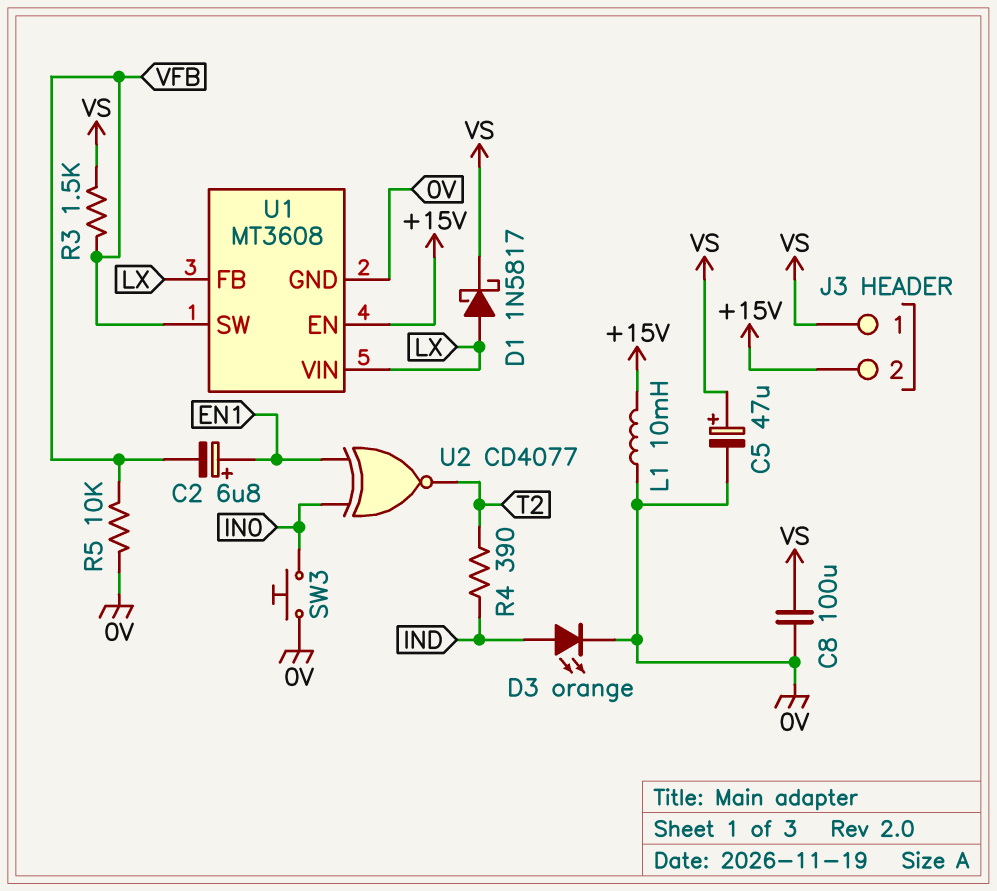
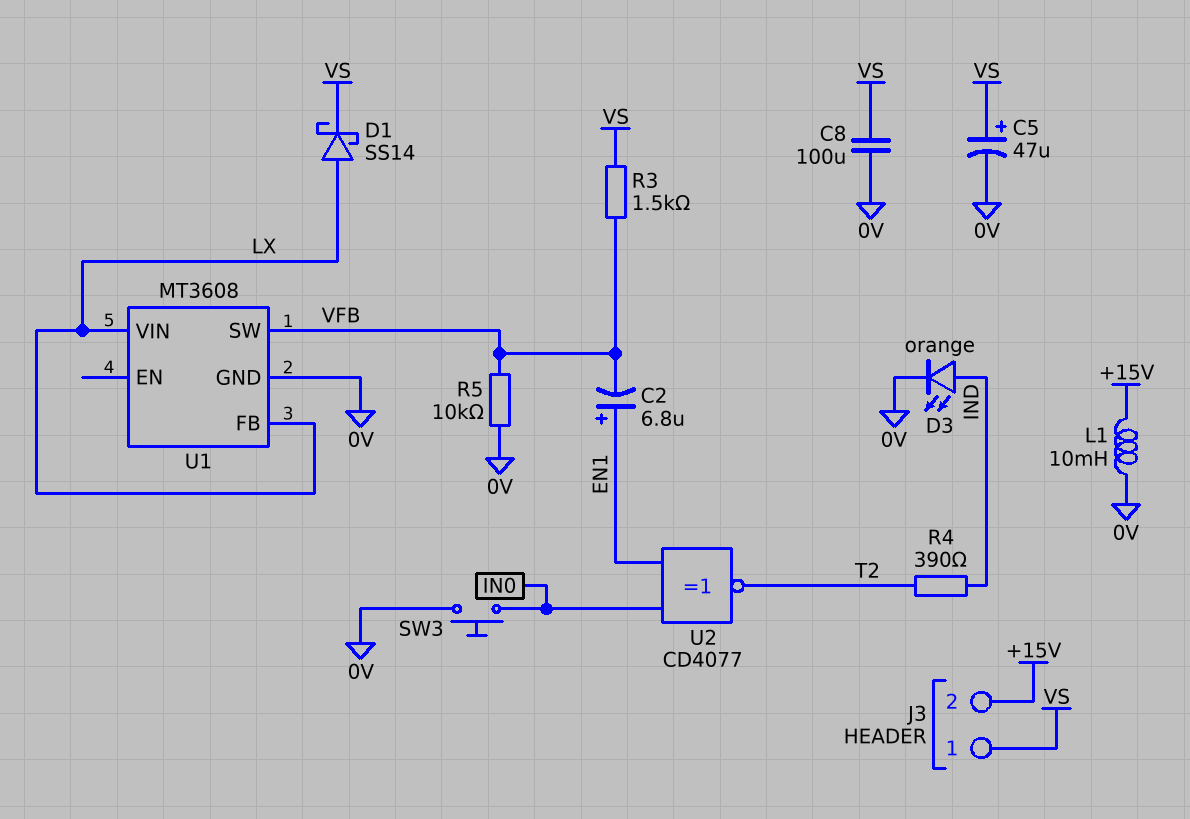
D1: schottky 1N5817 (A LX, K VS) -> schottky SS14 (A LX, K VS)
U1 pin EN: +15V -> none

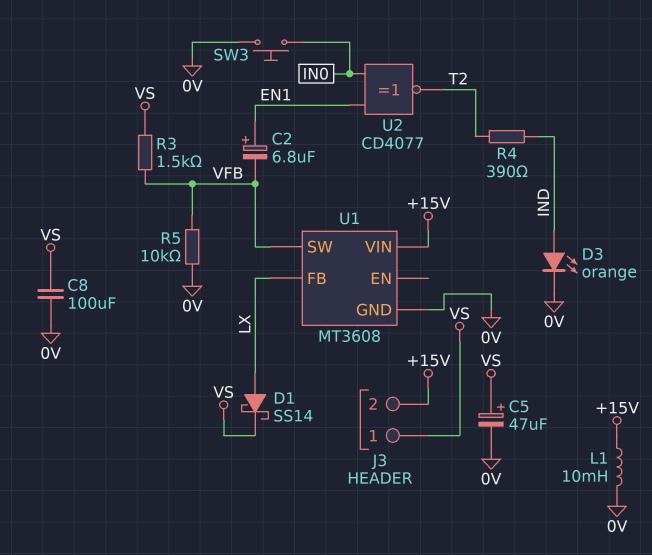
U1 pin VIN: LX -> +15V

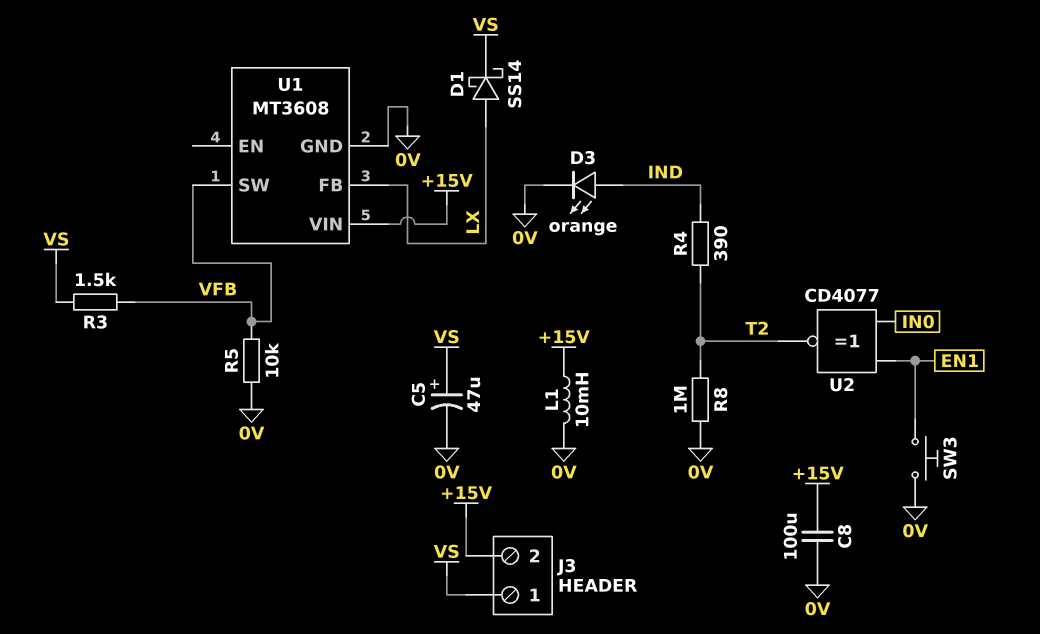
C2: 6.8uF (plus EN1, minus VFB) -> none
C8: 100uF (0V, VS) -> 100uF (+15V, 0V)
R8: none -> 1M (0V, T2)
SW3: button (0V, IN0) -> button (0V, EN1)

